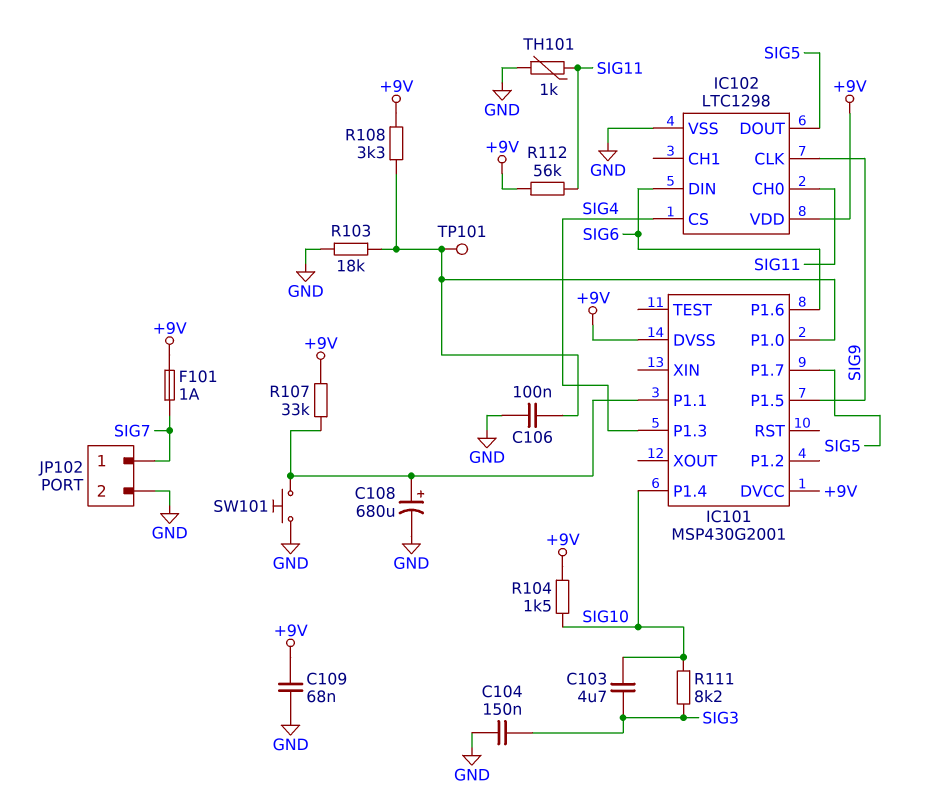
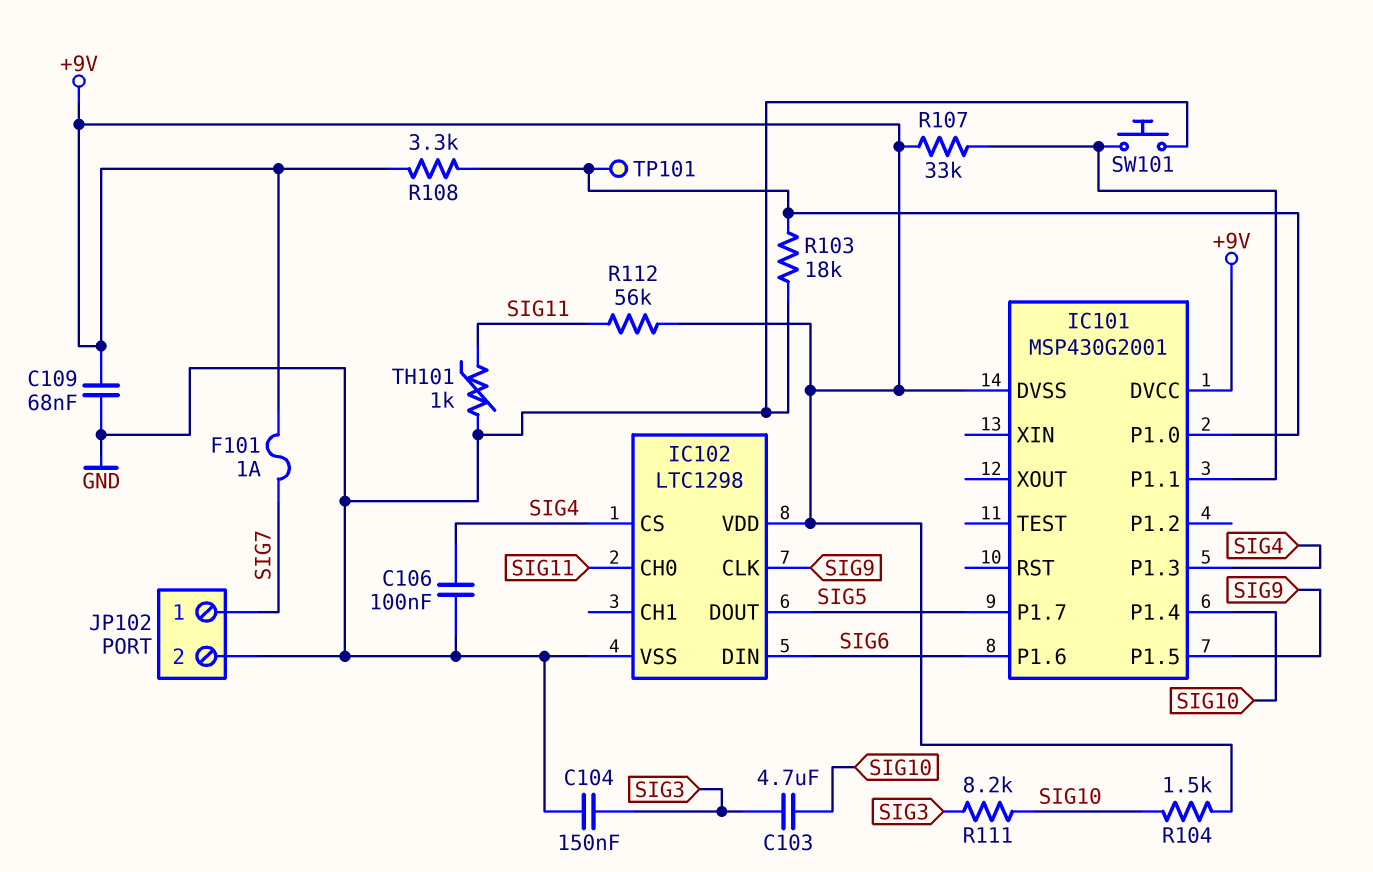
C106: 100nF (GND, IC101/P1.0) -> 100nF (GND, SIG4)
C108: 680uF (plus IC101/P1.1, minus GND) -> none

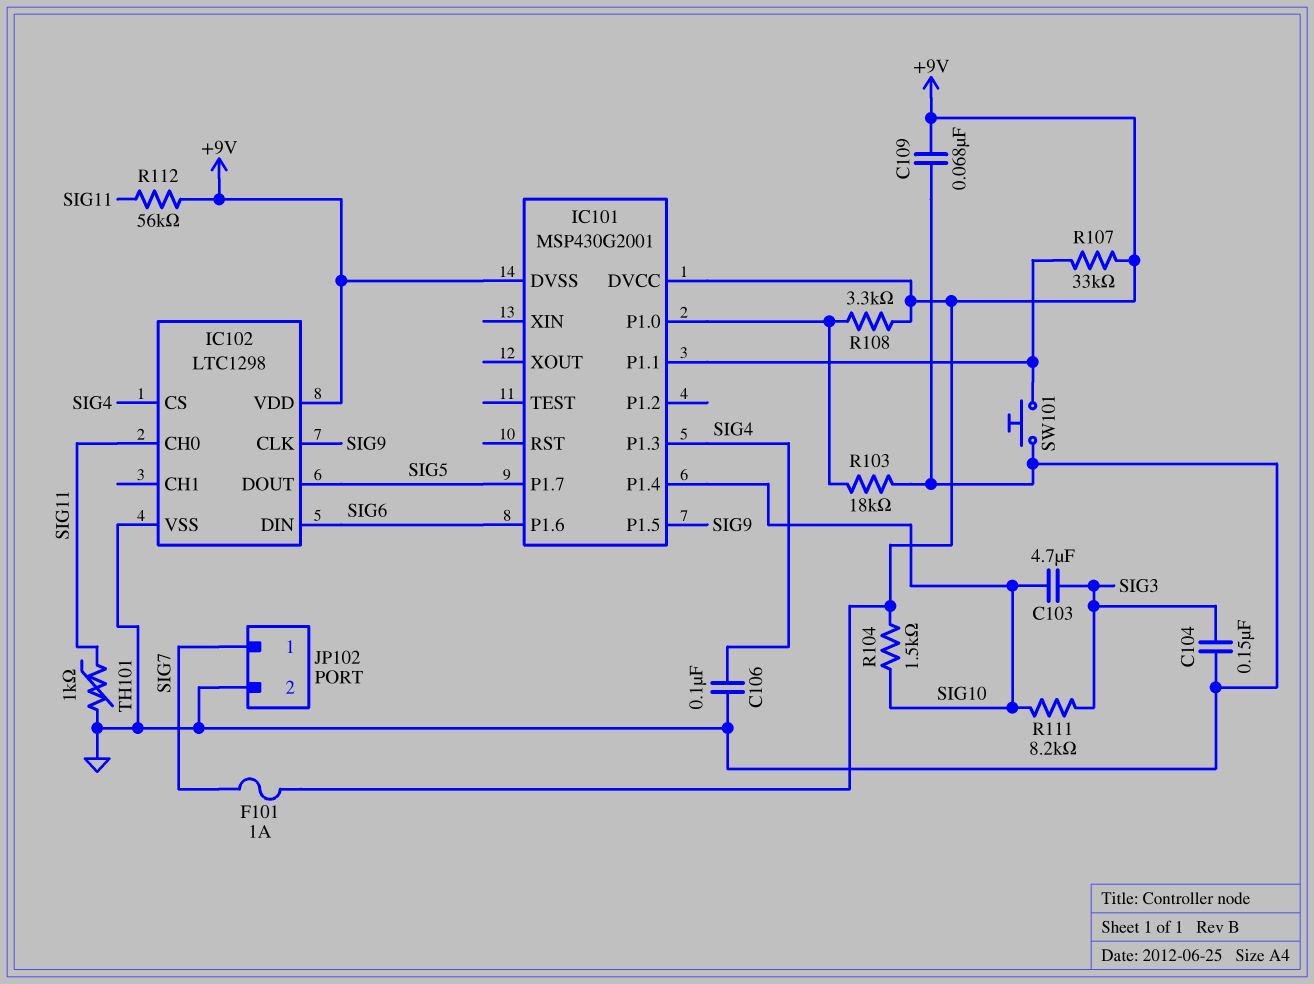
TP101: test point (IC101/P1.0) -> none

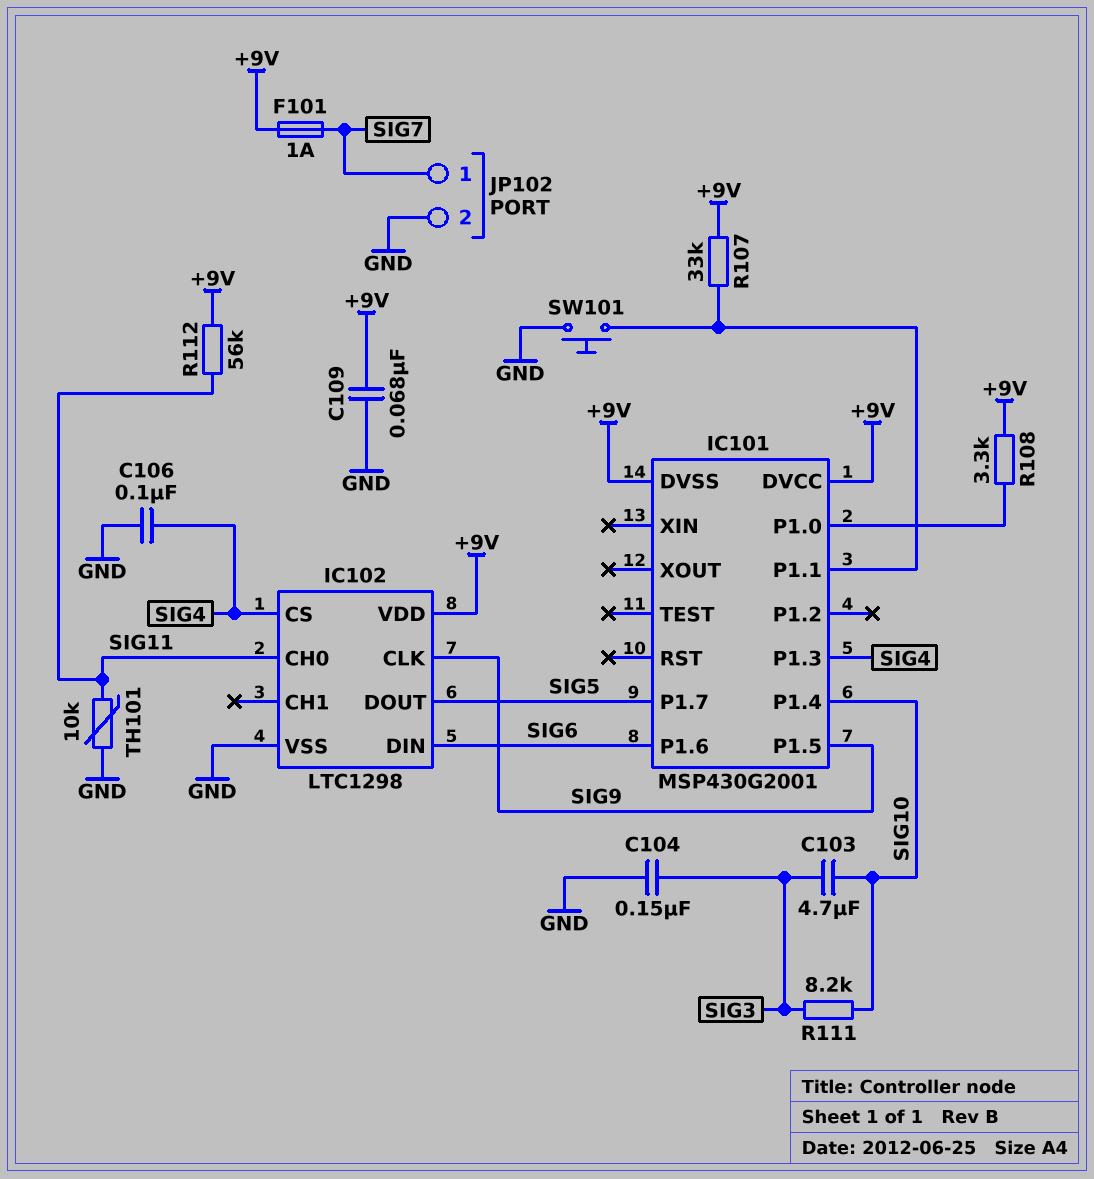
R103: 18k (GND, IC101/P1.0) -> none
R104: 1.5k (+9V, SIG10) -> none
TH101: 1k (GND, SIG11) -> 10k (GND, SIG11)

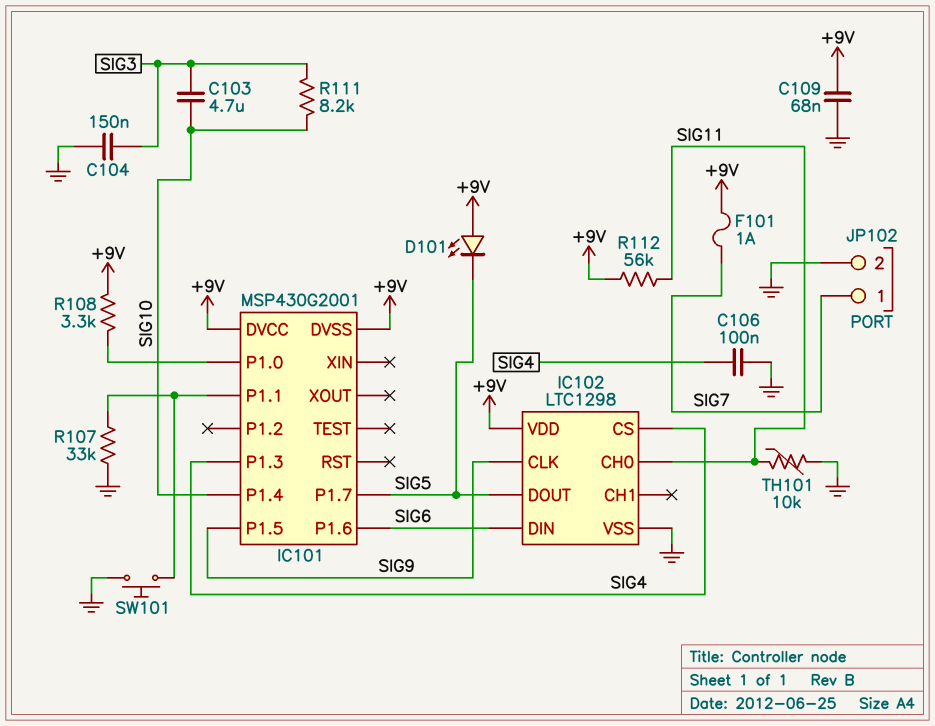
D101: none -> LED (A +9V, K SIG5)
R107: 33k (+9V, IC101/P1.1) -> 33k (GND, IC101/P1.1)

